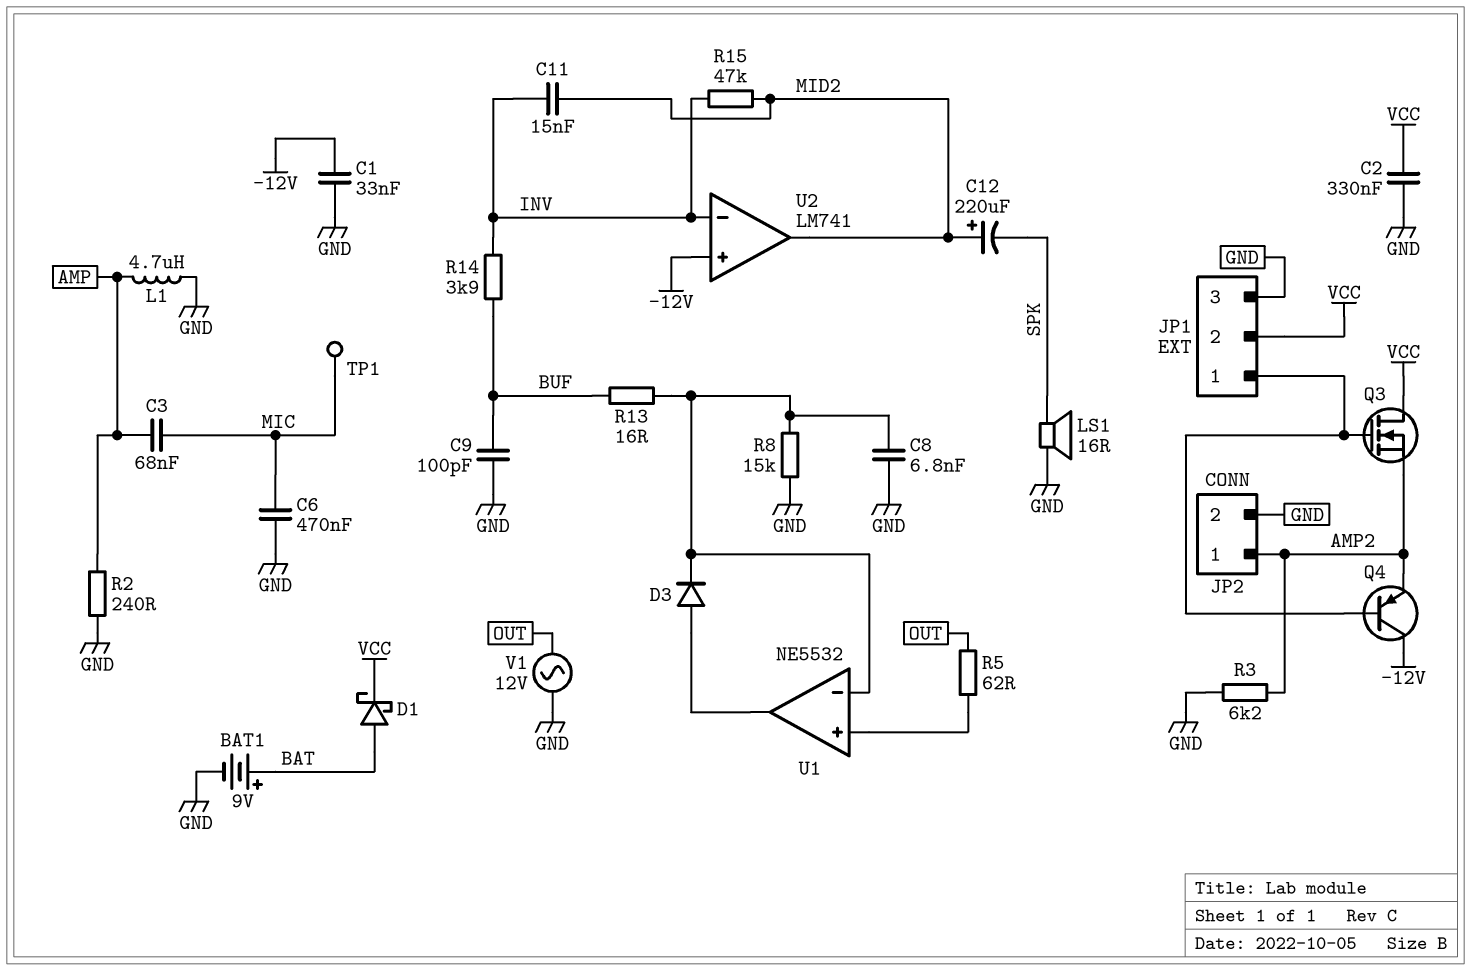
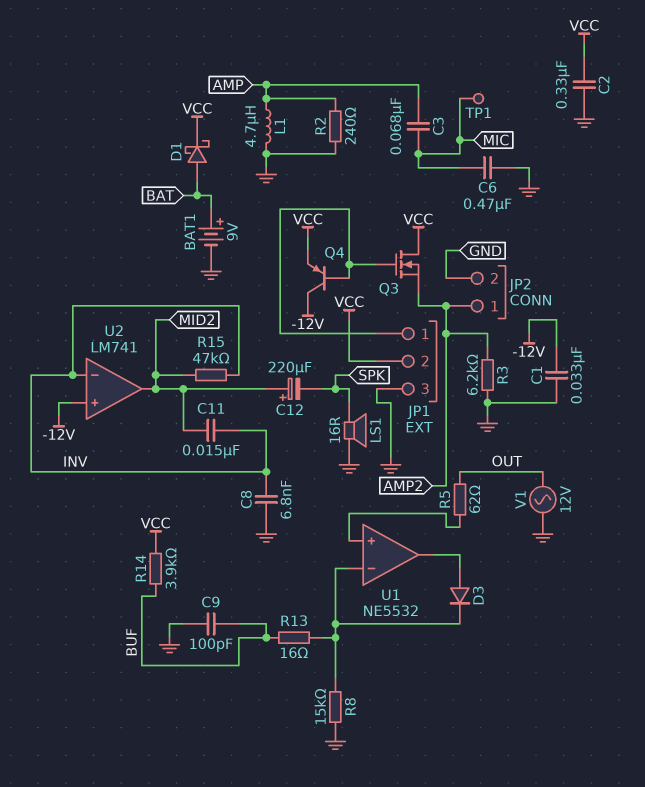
C8: 6.8nF (GND, U1/in-) -> 6.8nF (GND, INV)
Q4: PNP (B JP1/1, C -12V, E AMP2) -> PNP (B JP1/1, C -12V, E VCC)
R14: 3.9k (BUF, INV) -> 3.9k (BUF, VCC)

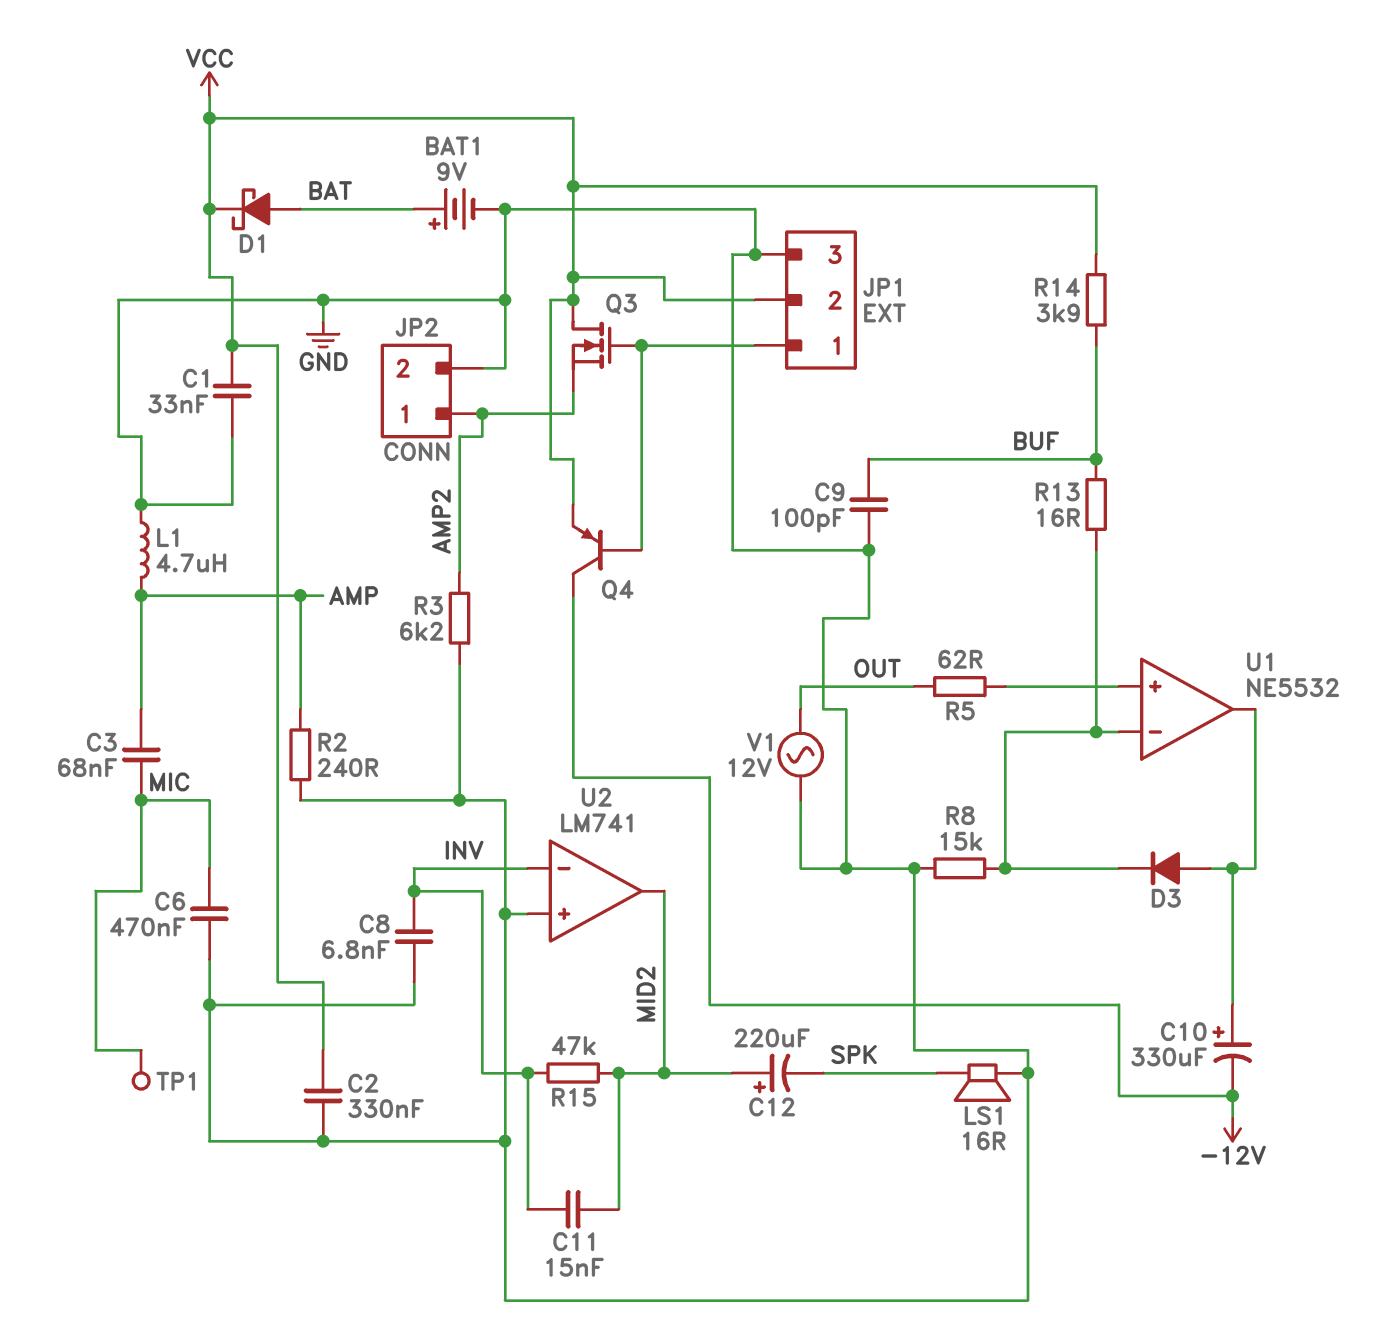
C1: 33nF (-12V, GND) -> 33nF (GND, VCC)
C10: none -> 330uF (plus U1/out, minus -12V)
U2 pin in+: -12V -> GND

